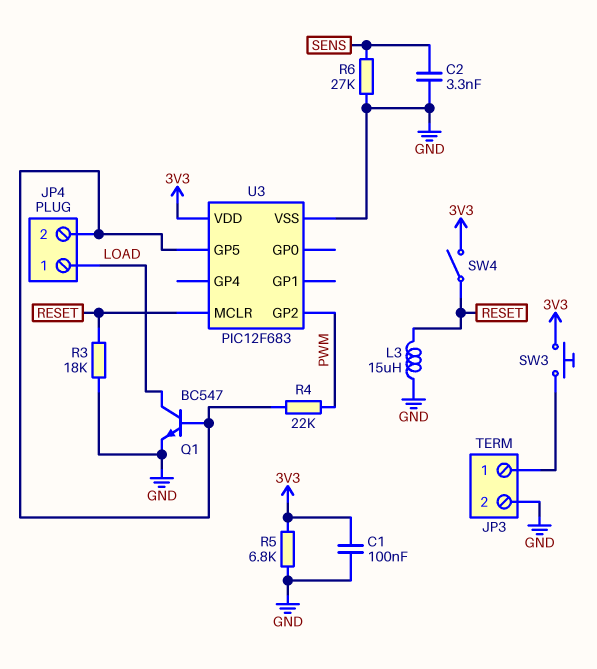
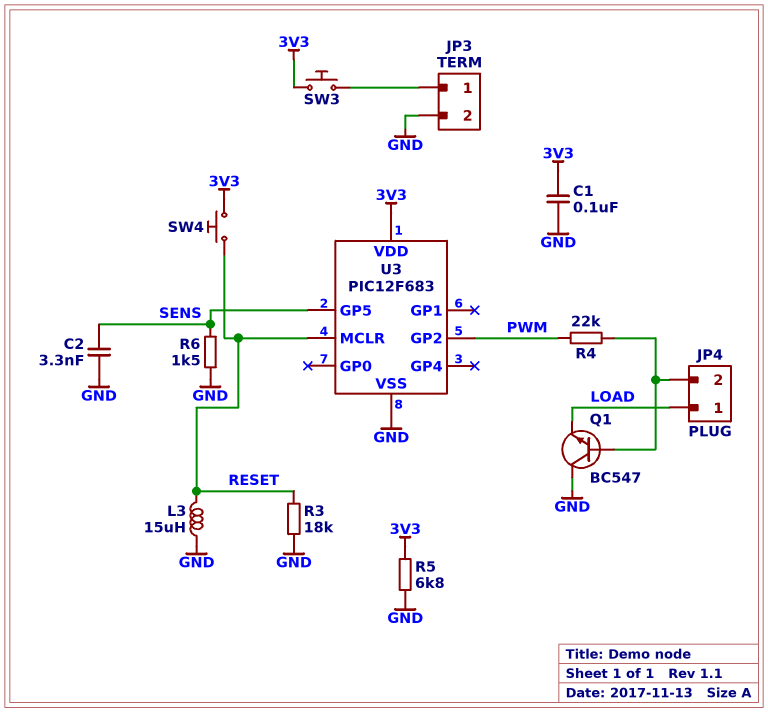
Q1: NPN BC547 (B JP4/2, C LOAD, E GND) -> NPN BC547 (B JP4/2, C GND, E LOAD)
R6: 27k (GND, SENS) -> 1.5k (GND, SENS)
SW4: switch (3V3, RESET) -> button (3V3, RESET)
U3 pin GP5: JP4/2 -> SENS

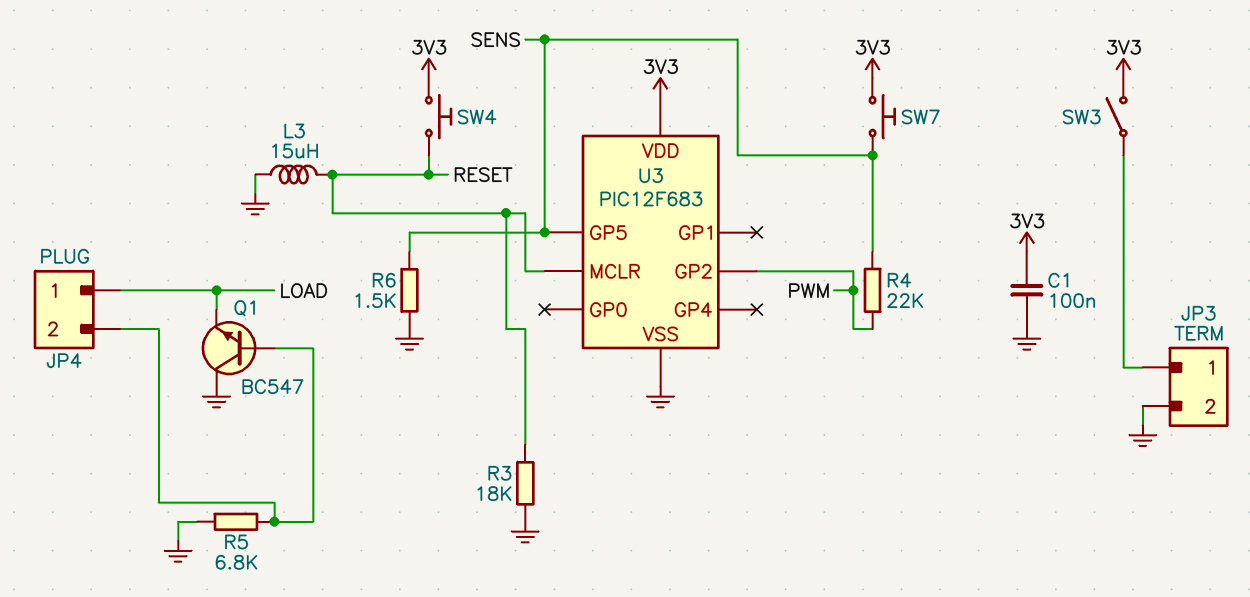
C2: 3.3nF (GND, SENS) -> none
R4: 22k (JP4/2, PWM) -> 22k (PWM, SENS)
R5: 6.8k (3V3, GND) -> 6.8k (GND, JP4/2)
SW3: button (3V3, JP3/1) -> switch (3V3, JP3/1)
SW7: none -> button (3V3, SENS)

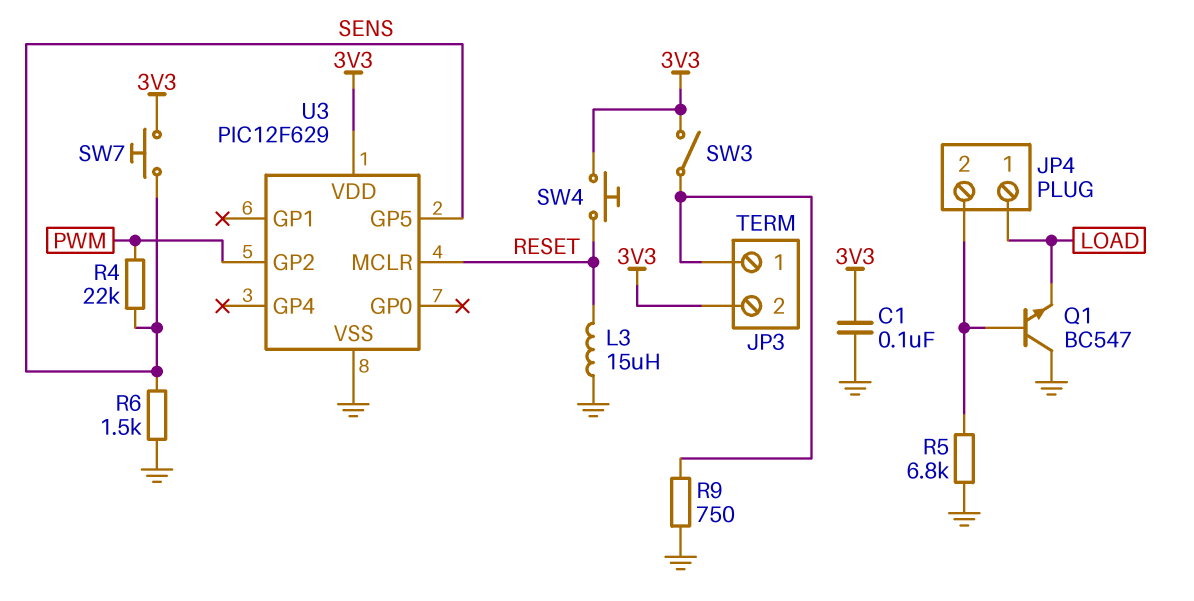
JP3 pin 2: GND -> 3V3
R3: 18k (GND, RESET) -> none
R9: none -> 750 (GND, JP3/1)
U3: PIC12F683 -> PIC12F629

